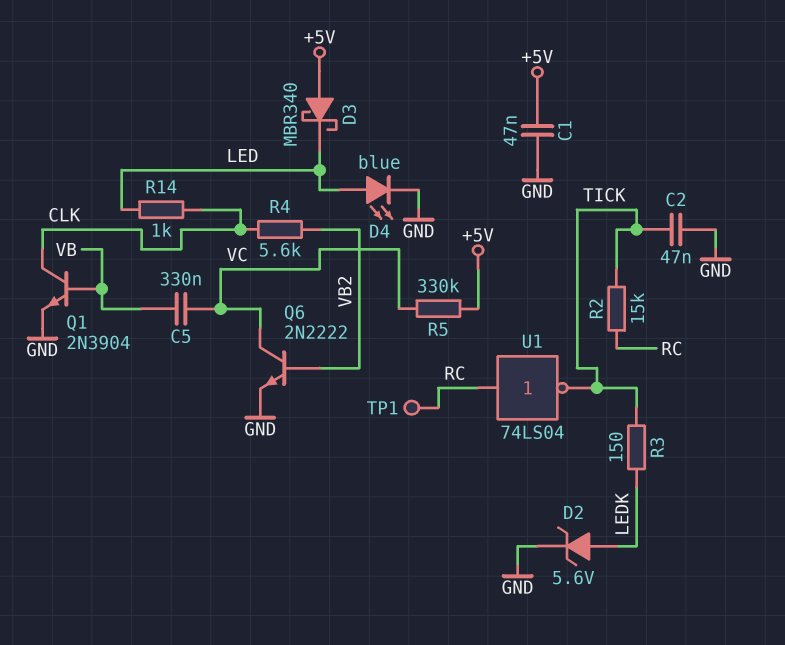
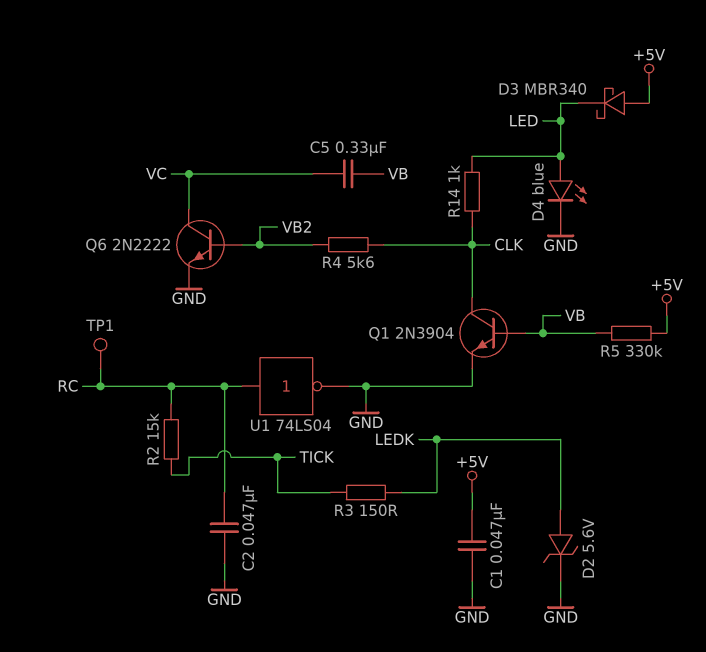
C2: 47nF (GND, TICK) -> 47nF (GND, RC)
R5: 330k (+5V, VC) -> 330k (+5V, VB)
U1: NOT 74LS04 (in RC, out TICK) -> NOT 74LS04 (in RC, out GND)

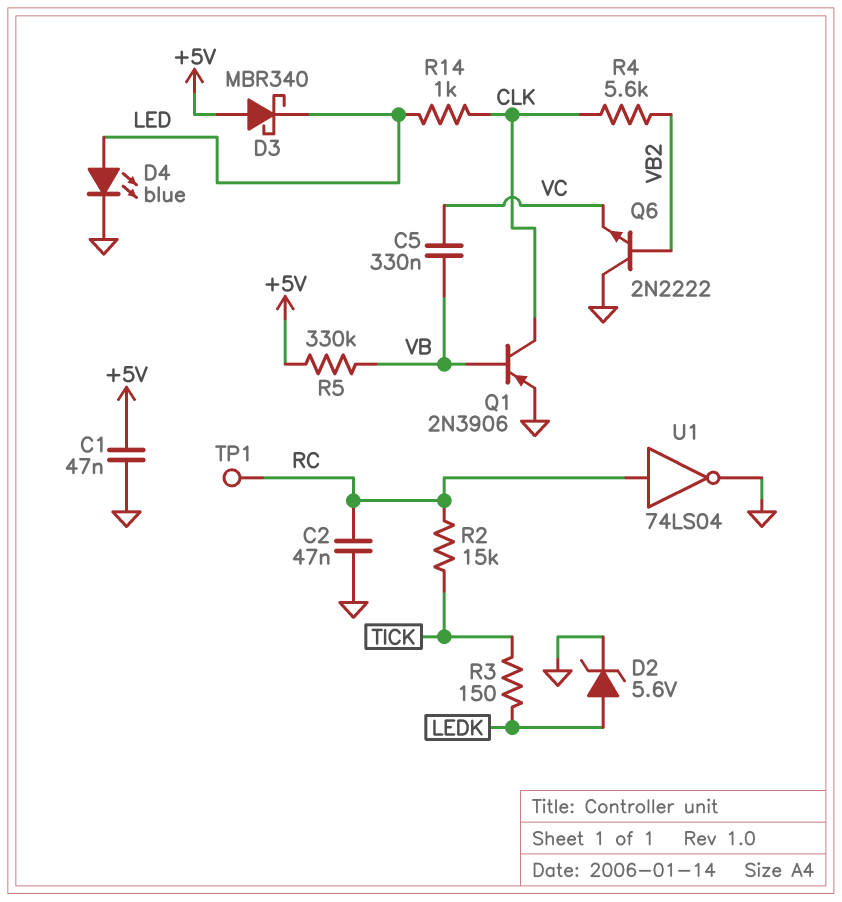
Q1: NPN 2N3904 (B VB, C CLK, E GND) -> PNP 2N3906 (B VB, C CLK, E GND)
Q6: NPN 2N2222 (B VB2, C VC, E GND) -> NPN 2N2222 (B VB2, C GND, E VC)

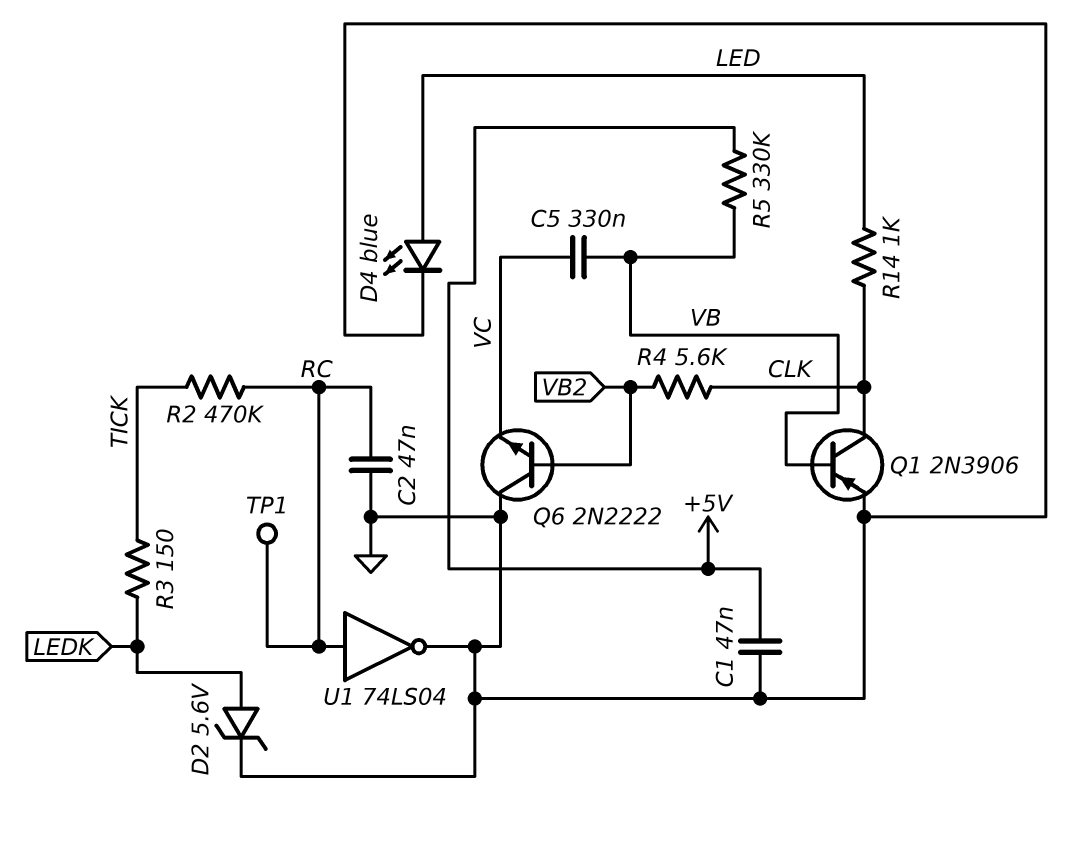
D3: schottky MBR340 (A +5V, K LED) -> none
R2: 15k (RC, TICK) -> 470k (RC, TICK)

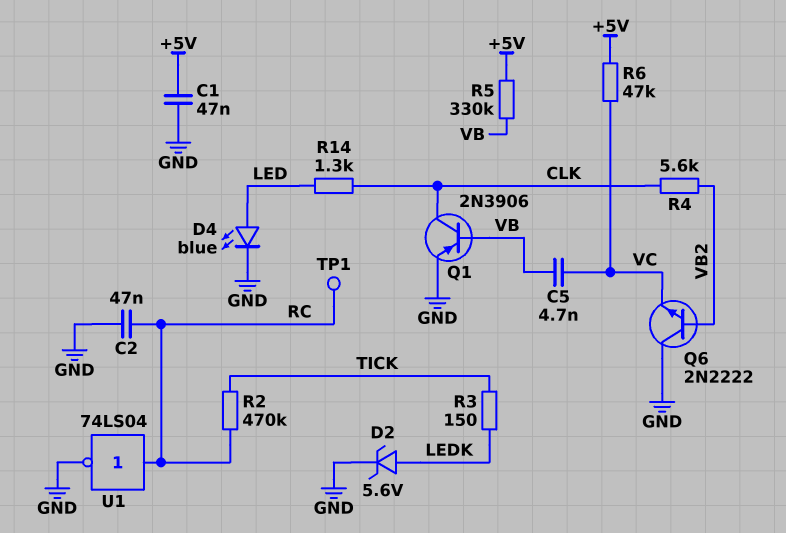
C5: 330nF (VB, VC) -> 4.7nF (VB, VC)
R6: none -> 47k (+5V, VC)
R14: 1k (CLK, LED) -> 1.3k (CLK, LED)

